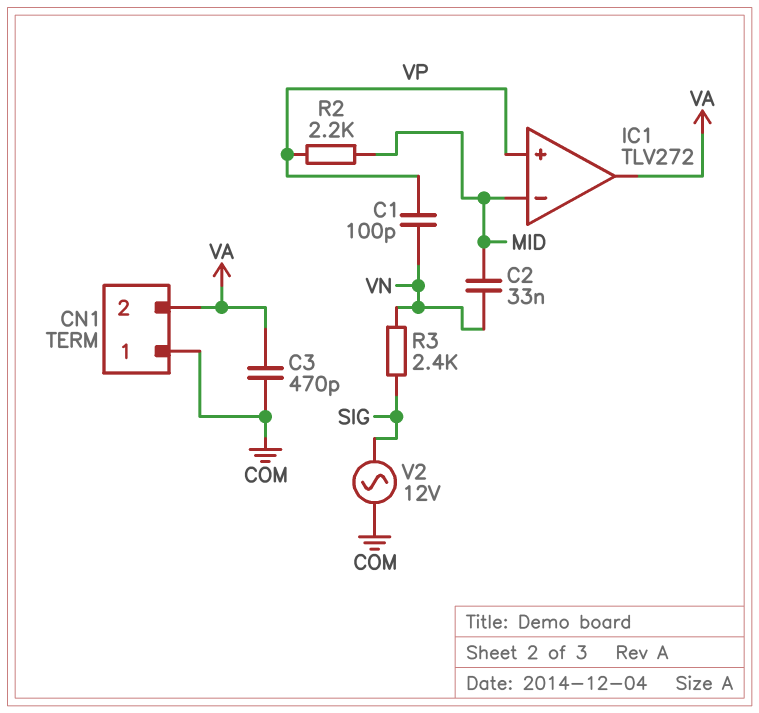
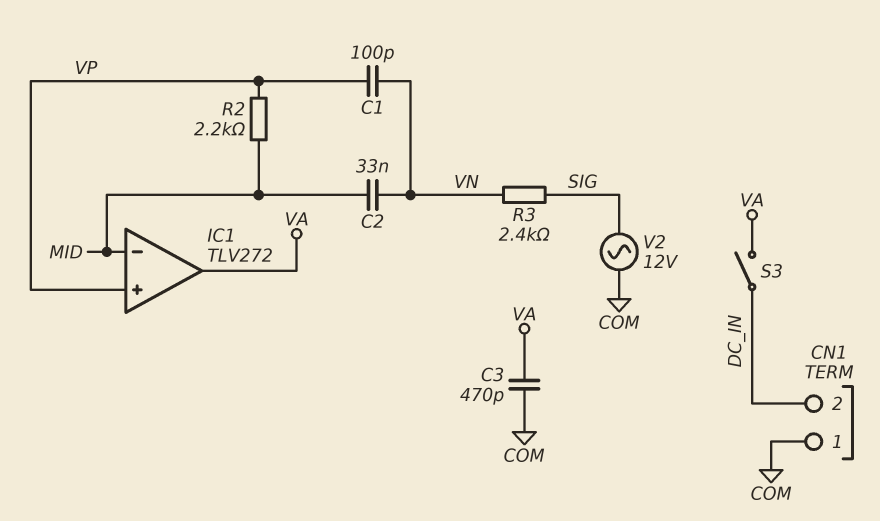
CN1 pin 2: VA -> DC_IN
S3: none -> switch (DC_IN, VA)

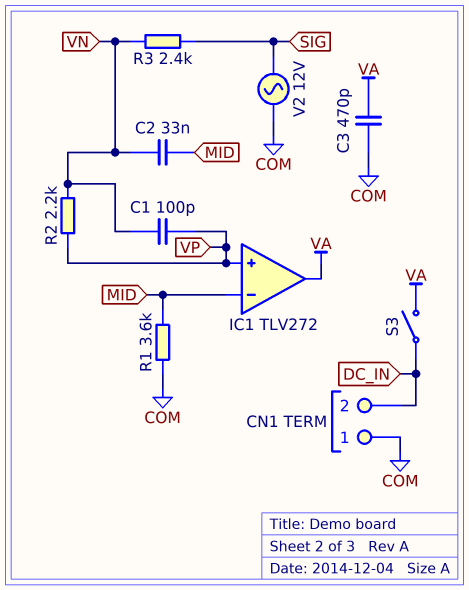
R1: none -> 3.6k (COM, MID)
R2: 2.2k (MID, VP) -> 2.2k (VN, VP)

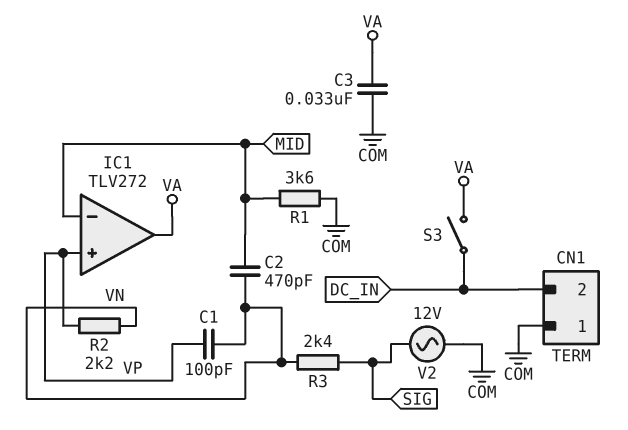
C2: 33nF (MID, VN) -> 470pF (MID, VN)
C3: 470pF (COM, VA) -> 33nF (COM, VA)

